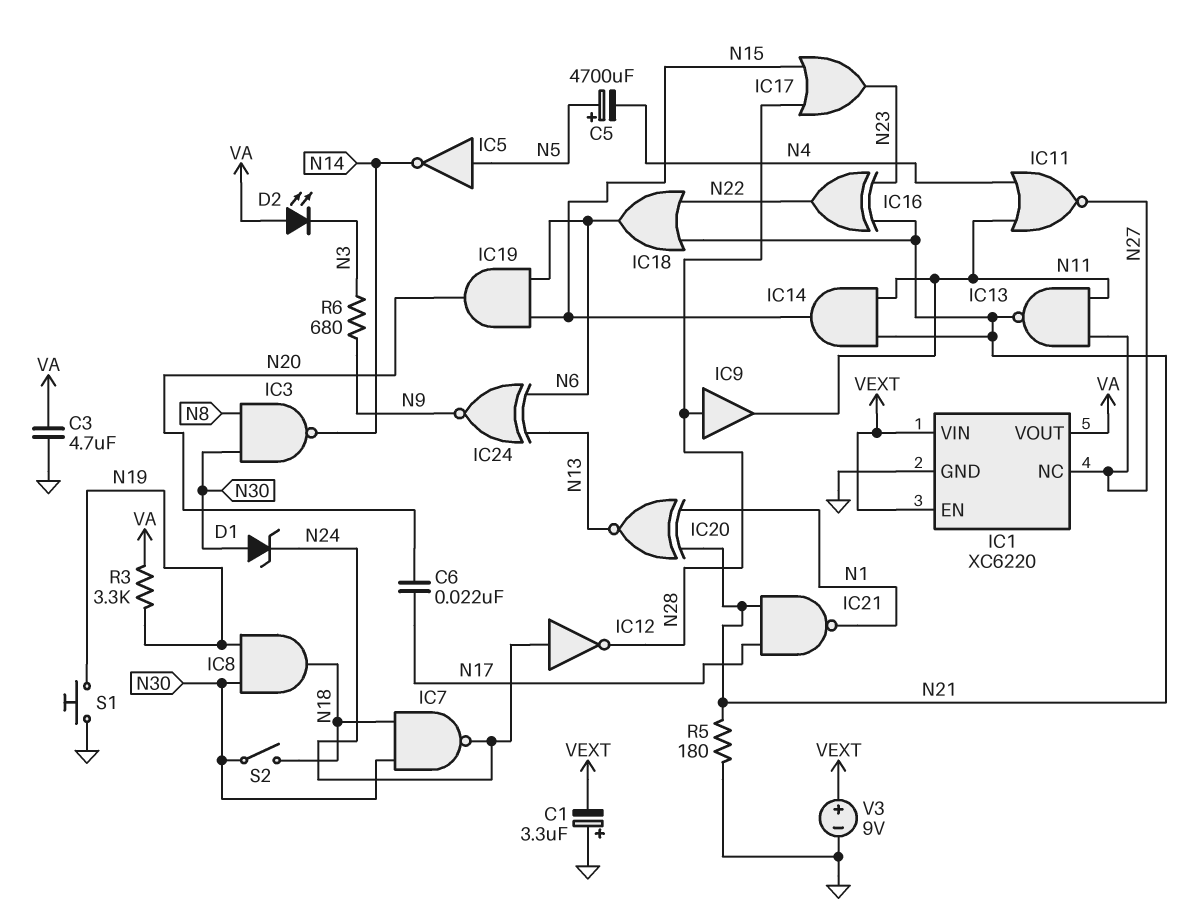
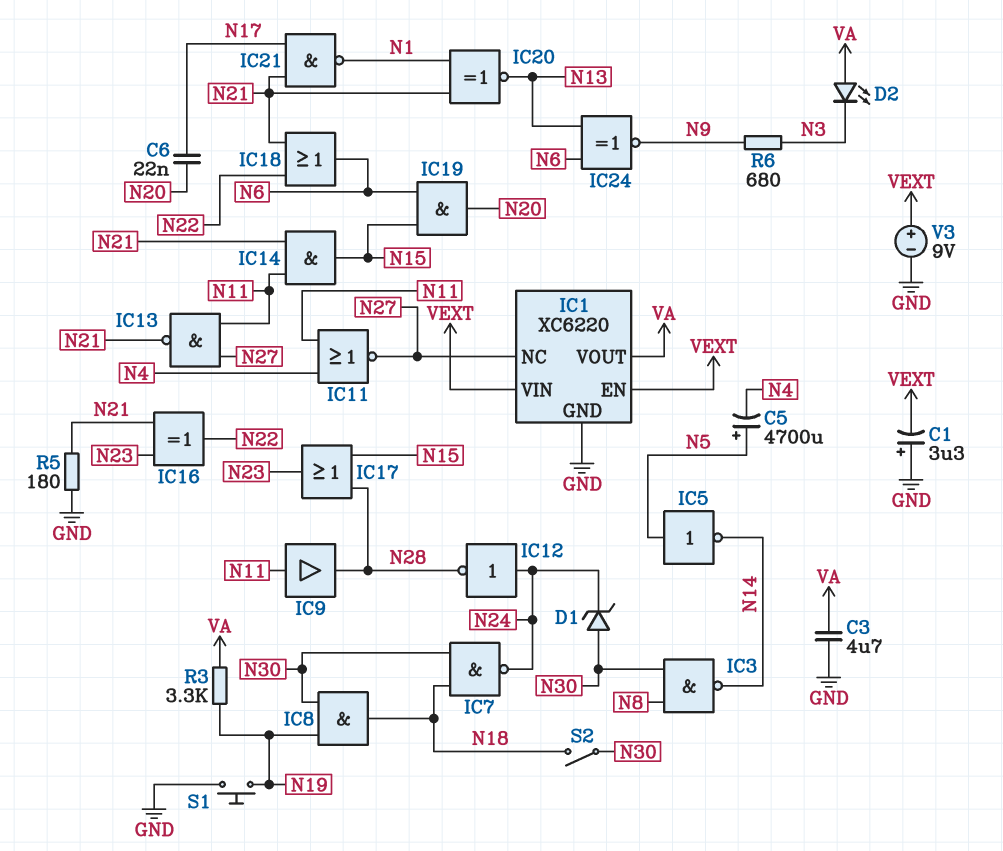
IC9: buffer (in N28, out N11) -> buffer (in N11, out N28)

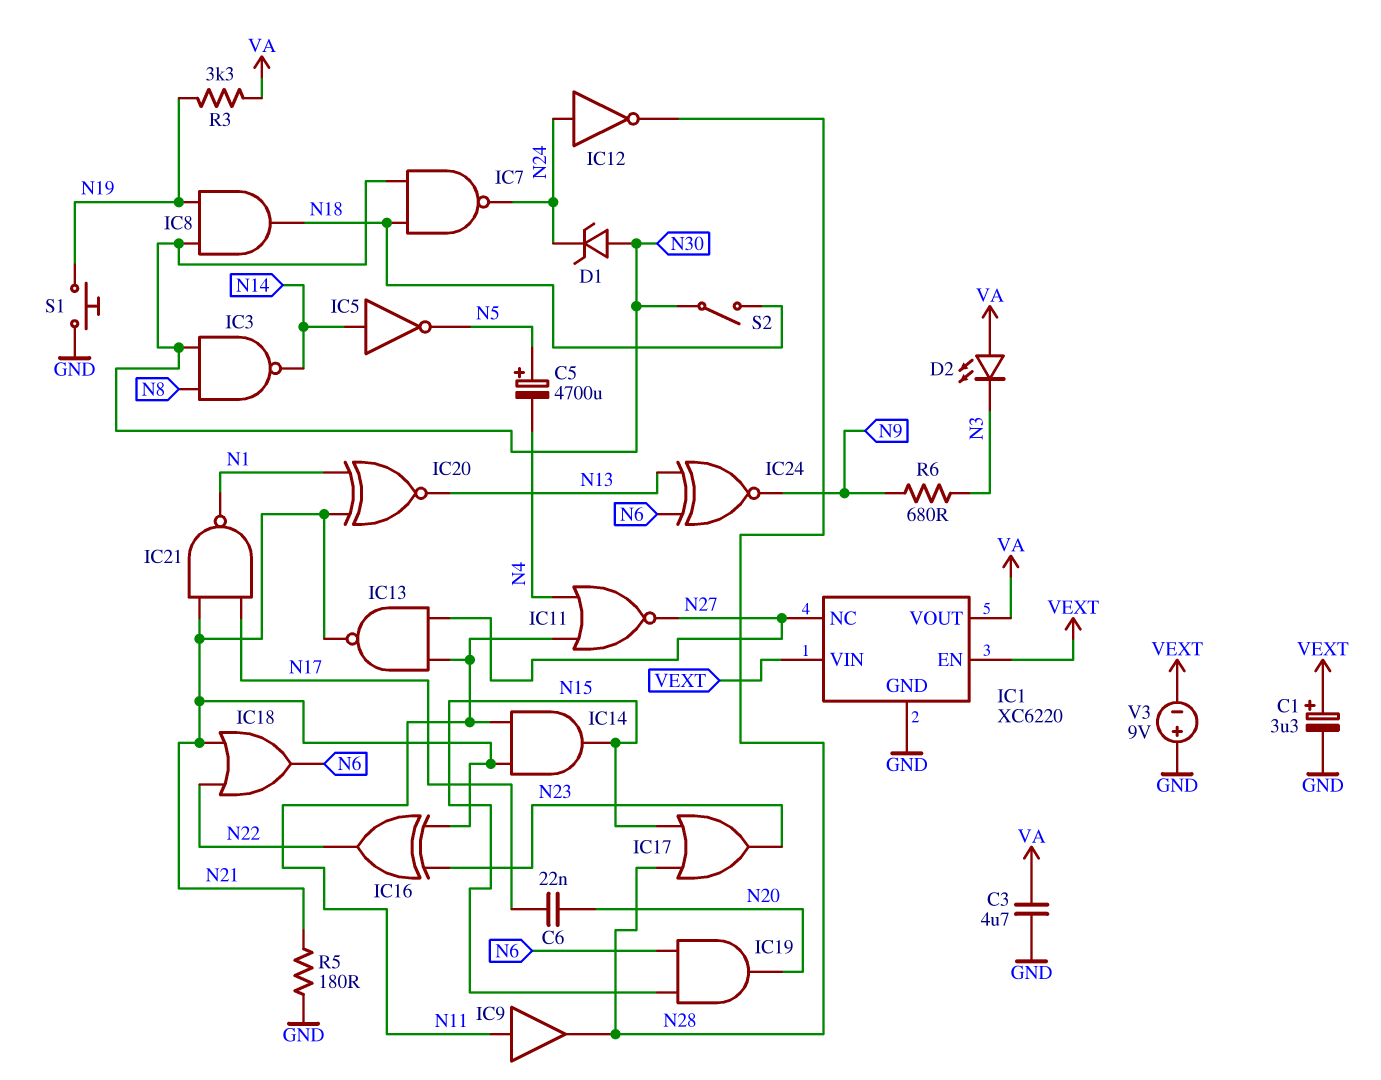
C1: 3.3uF (plus GND, minus VEXT) -> 3.3uF (plus VEXT, minus GND)
IC5: NOT (in N5, out N14) -> NOT (in N14, out N5)
V3: 9V (plus VEXT, minus GND) -> 9V (plus GND, minus VEXT)

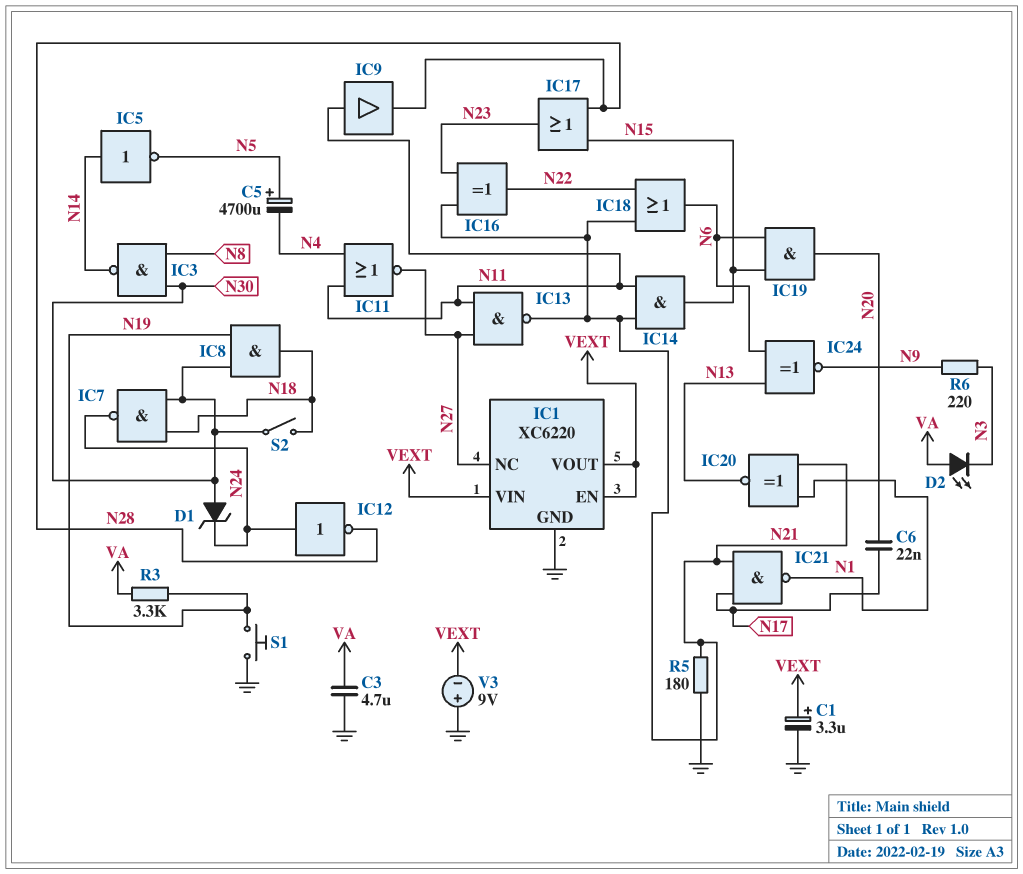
IC1 pin VOUT: VA -> VEXT
R6: 680 (N3, N9) -> 220 (N3, N9)

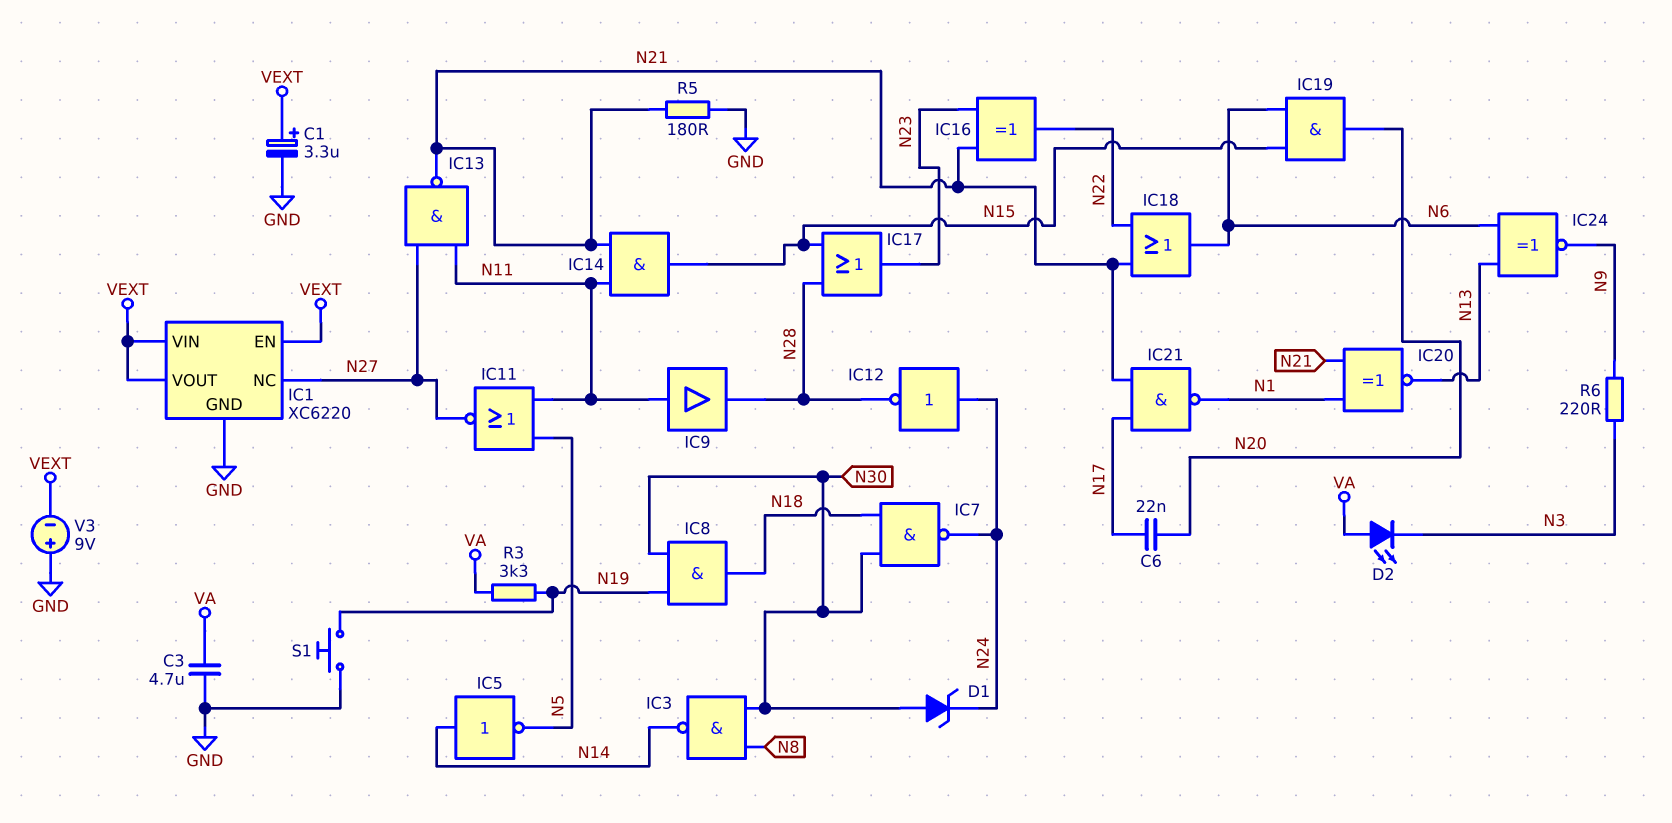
C5: 4700uF (plus N5, minus N4) -> none
IC11: NOR (in N4, in N11, out N27) -> NOR (in N5, in N11, out N27)
S2: switch (N18, N30) -> none

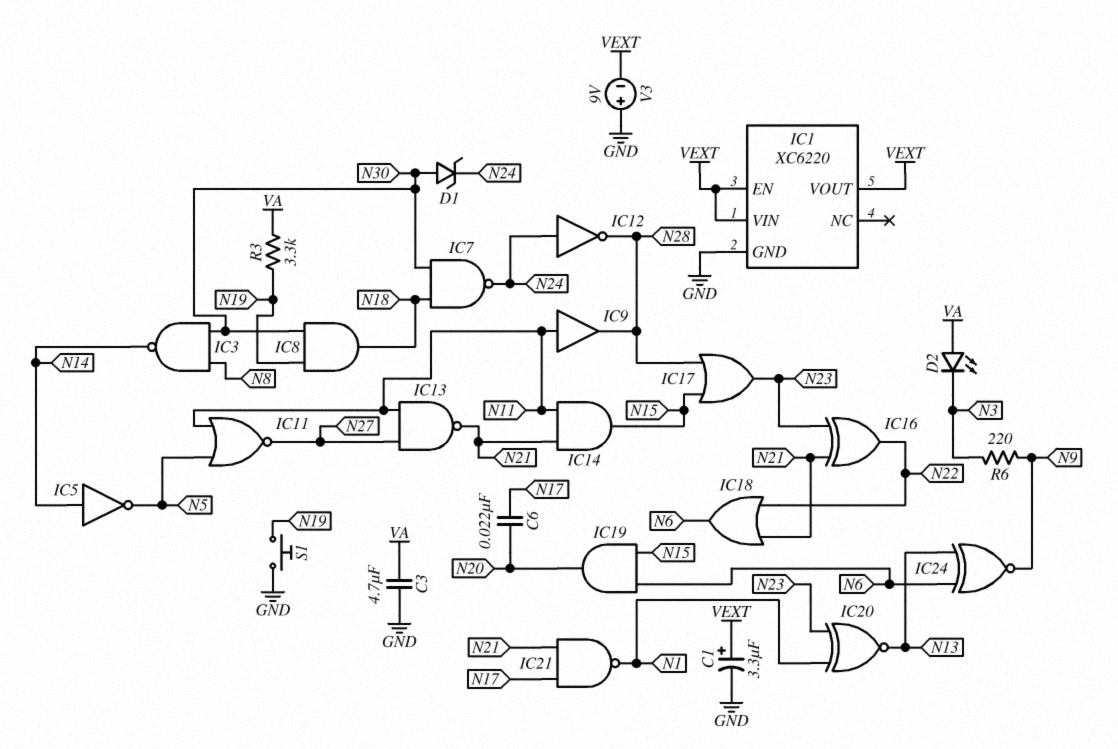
IC1 pin NC: N27 -> none
IC20: XNOR (in N1, in N21, out N13) -> XNOR (in N1, in N23, out N13)
R5: 180 (GND, N21) -> none

